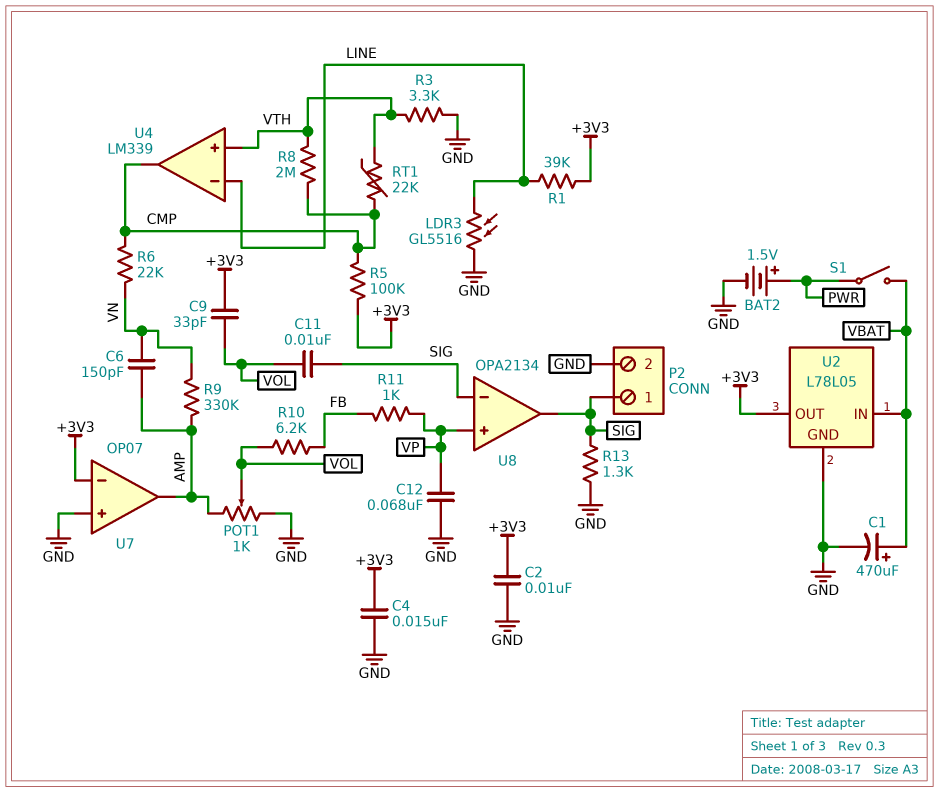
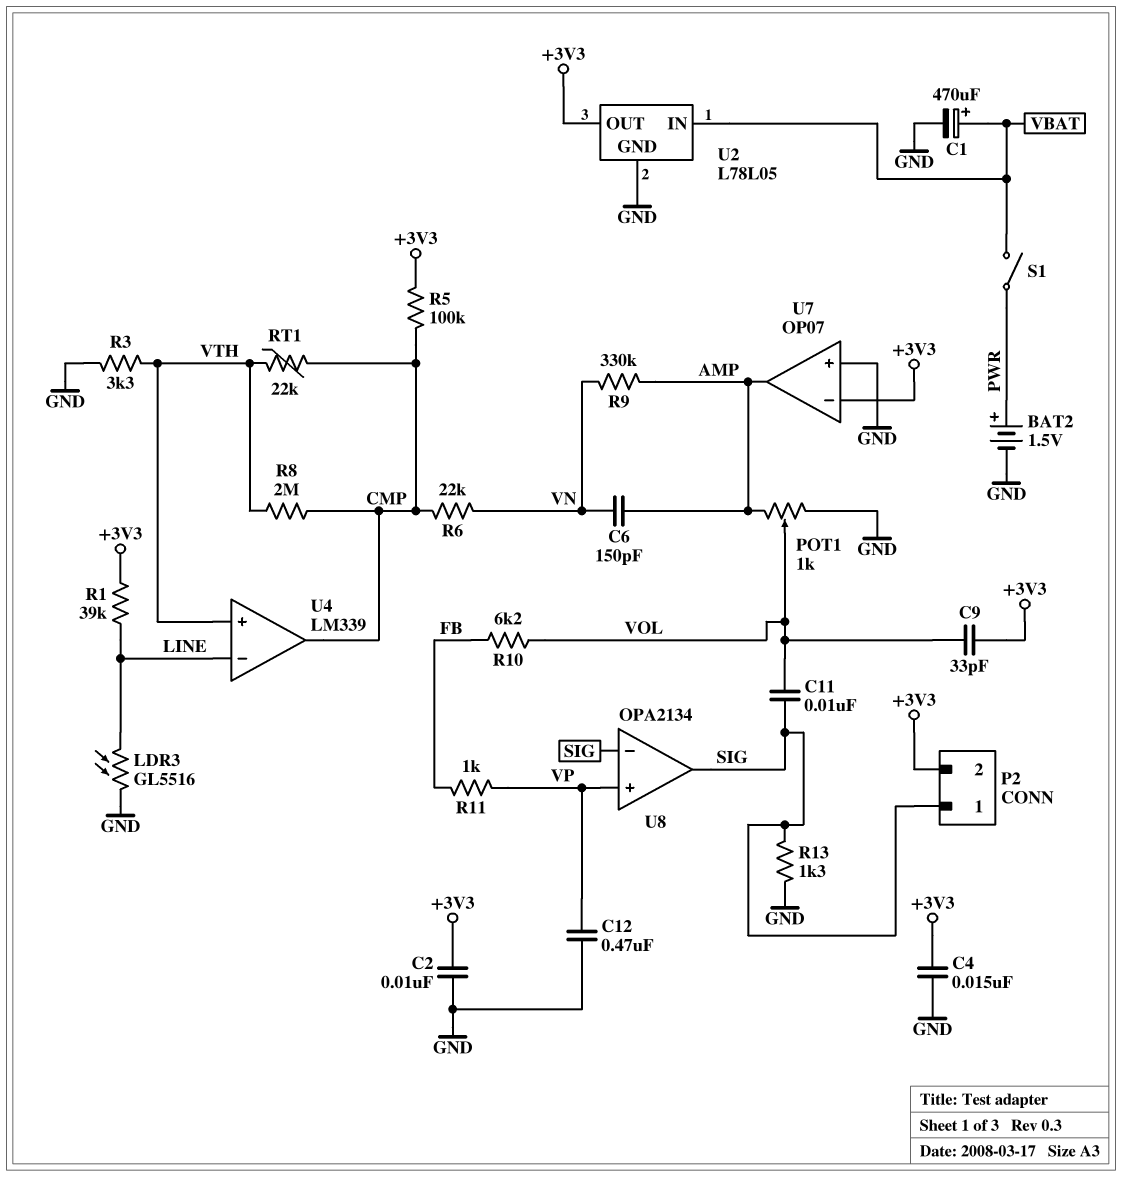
C12: 68nF (GND, VP) -> 470nF (GND, VP)
P2 pin 2: GND -> +3V3

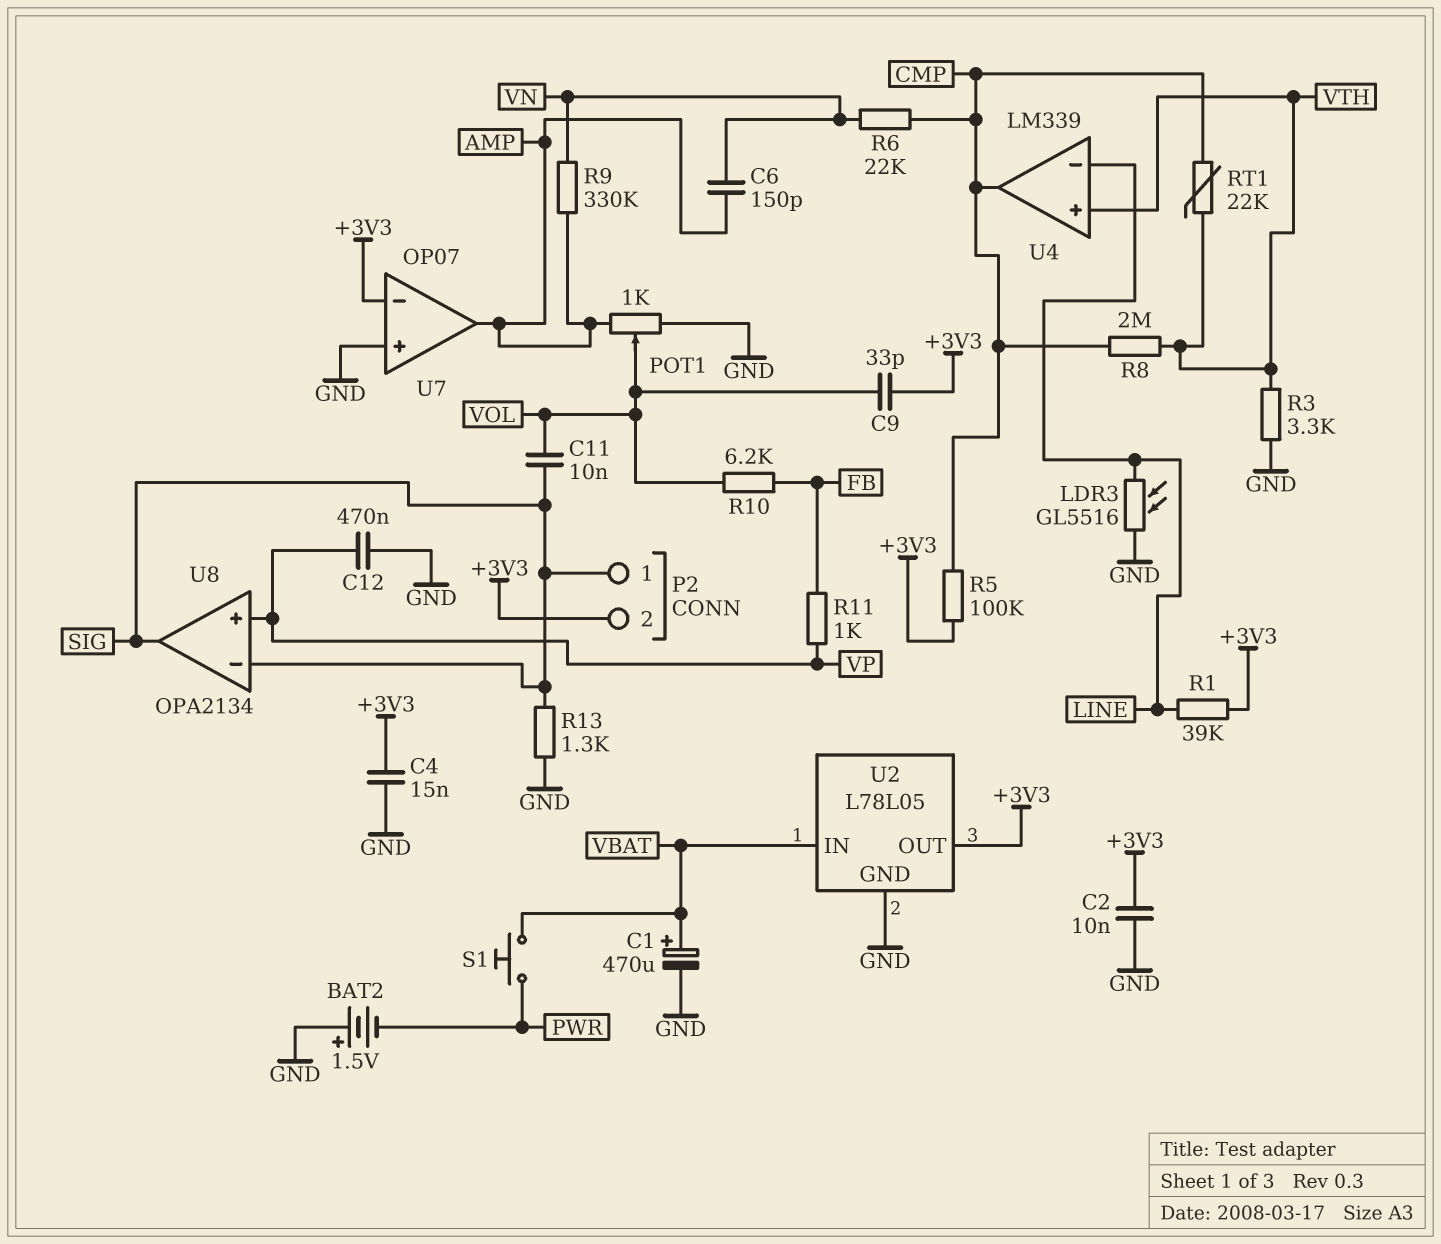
BAT2: 1.5V (plus PWR, minus GND) -> 1.5V (plus GND, minus PWR)
S1: switch (PWR, VBAT) -> button (PWR, VBAT)

